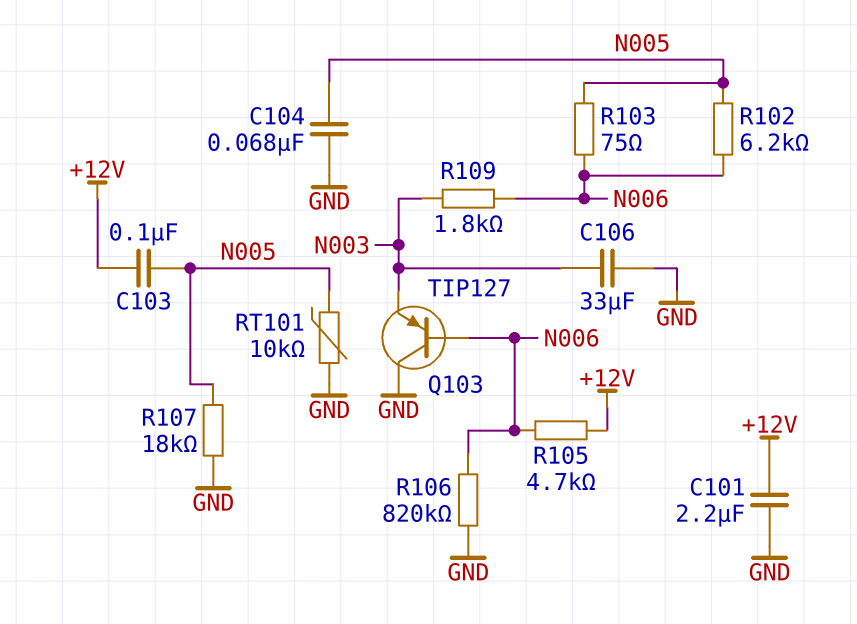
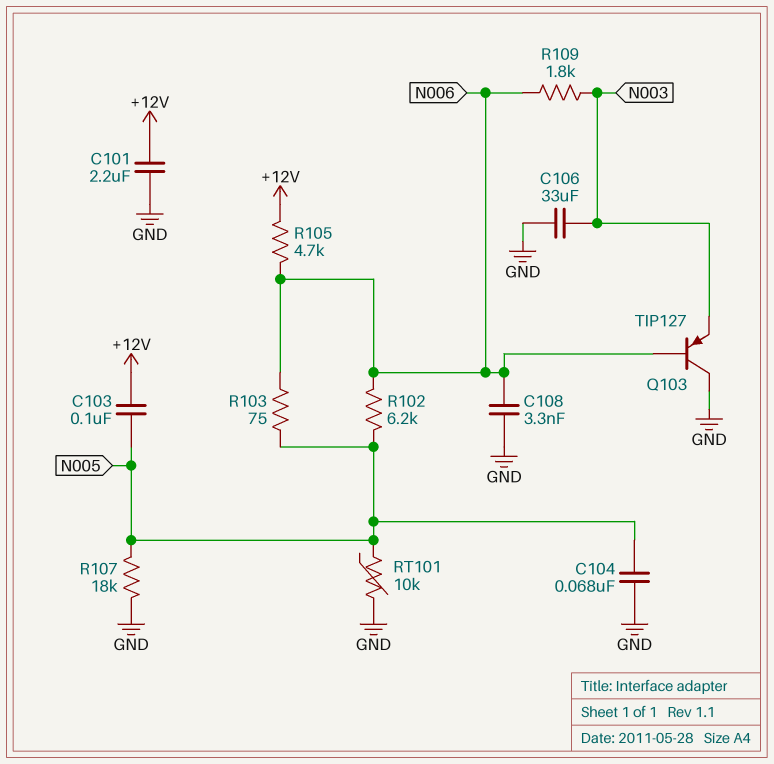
C108: none -> 3.3nF (GND, N006)
R106: 820k (GND, N006) -> none

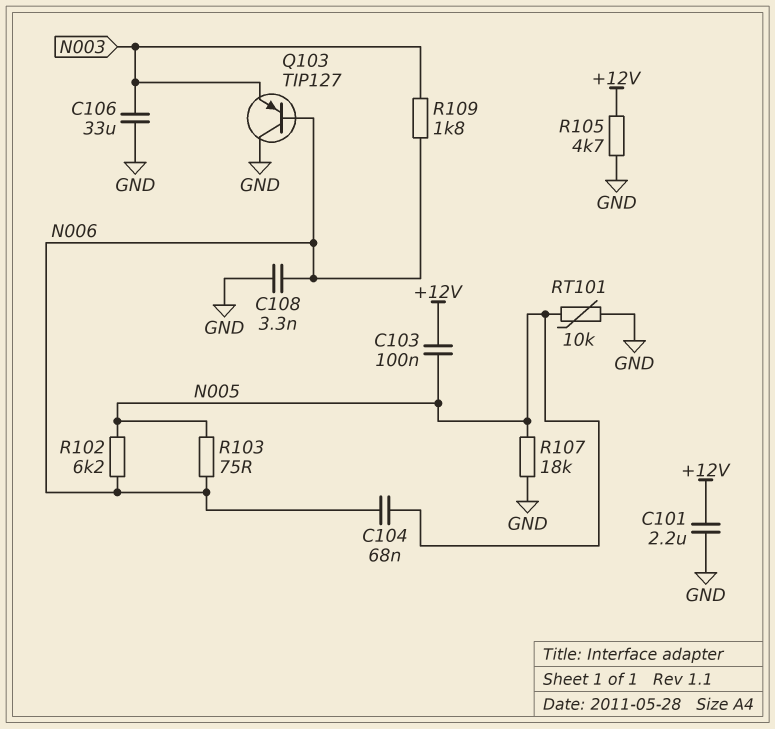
C104: 68nF (GND, N005) -> 68nF (N005, N006)
R105: 4.7k (+12V, N006) -> 4.7k (+12V, GND)

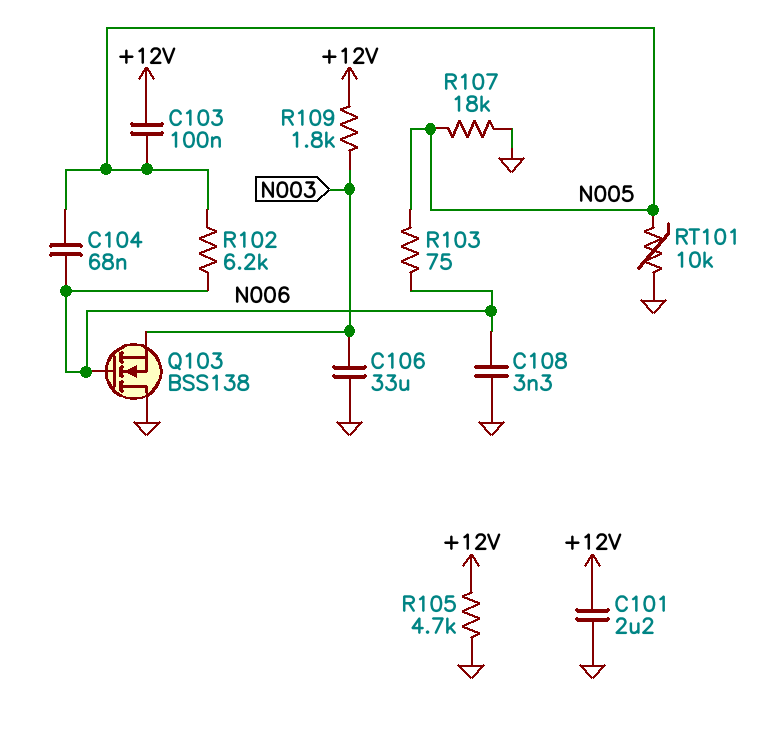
Q103: PNP TIP127 (B N006, C GND, E N003) -> NMOS BSS138 (G N006, D GND, S N003)
R109: 1.8k (N003, N006) -> 1.8k (+12V, N003)

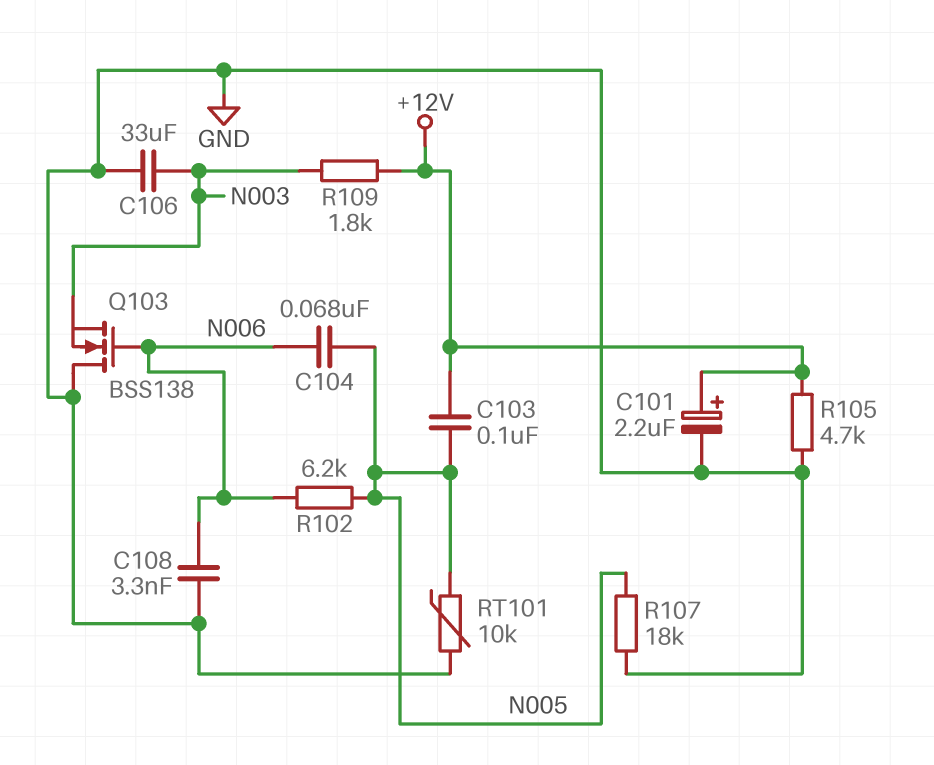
C101: 2.2uF (+12V, GND) -> 2.2uF (plus +12V, minus GND)
R103: 75 (N005, N006) -> none

